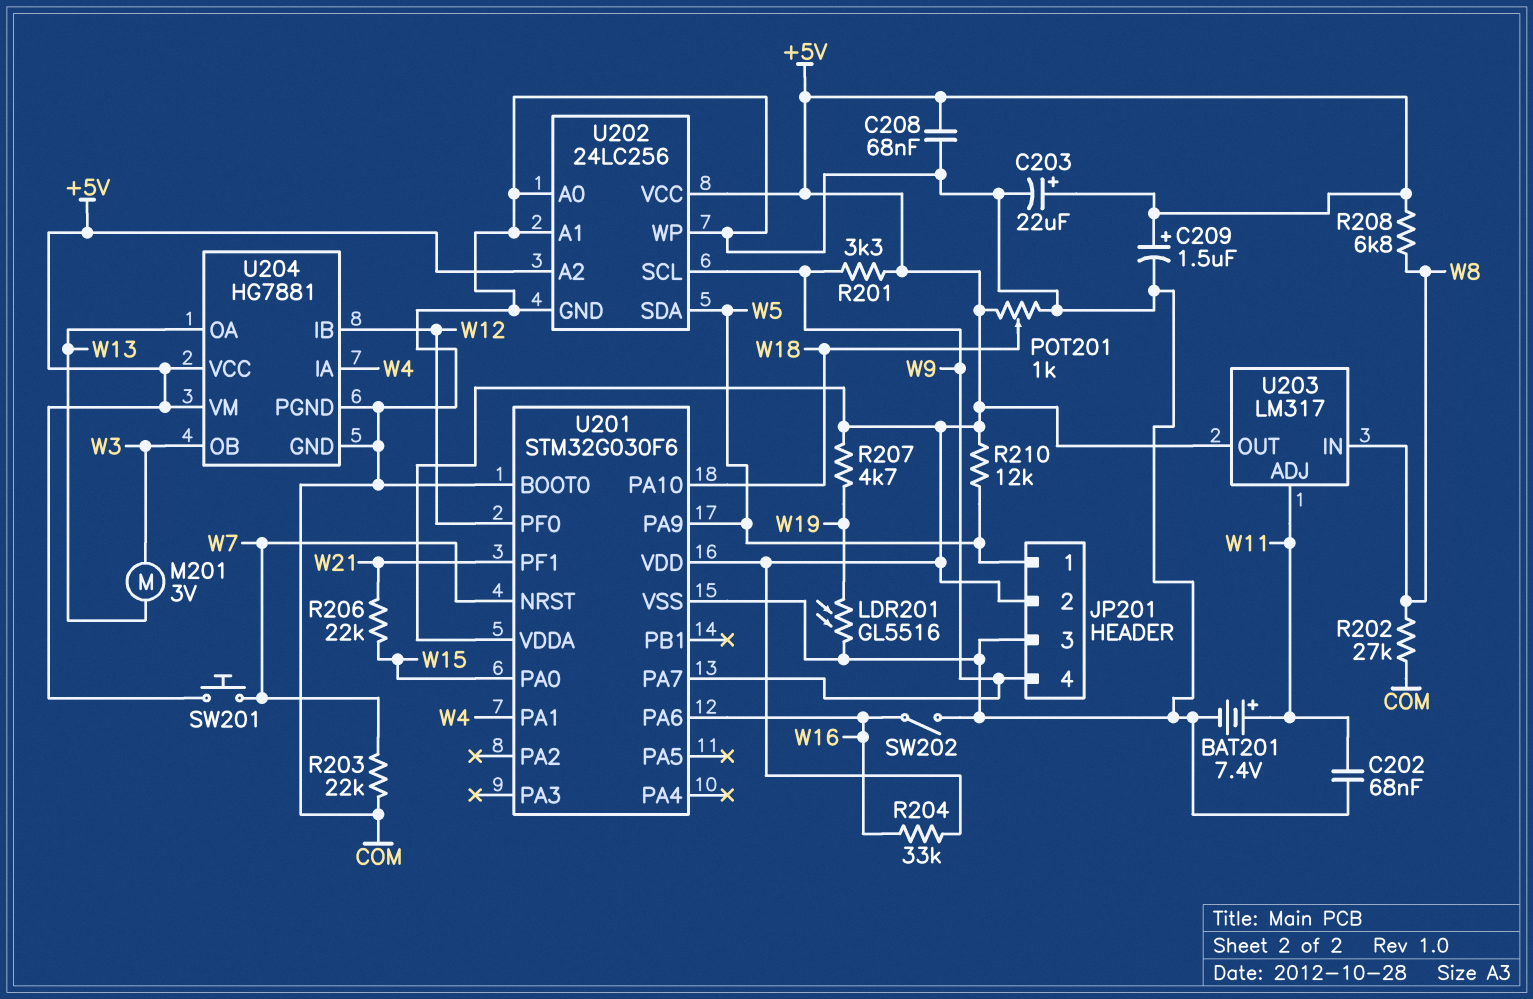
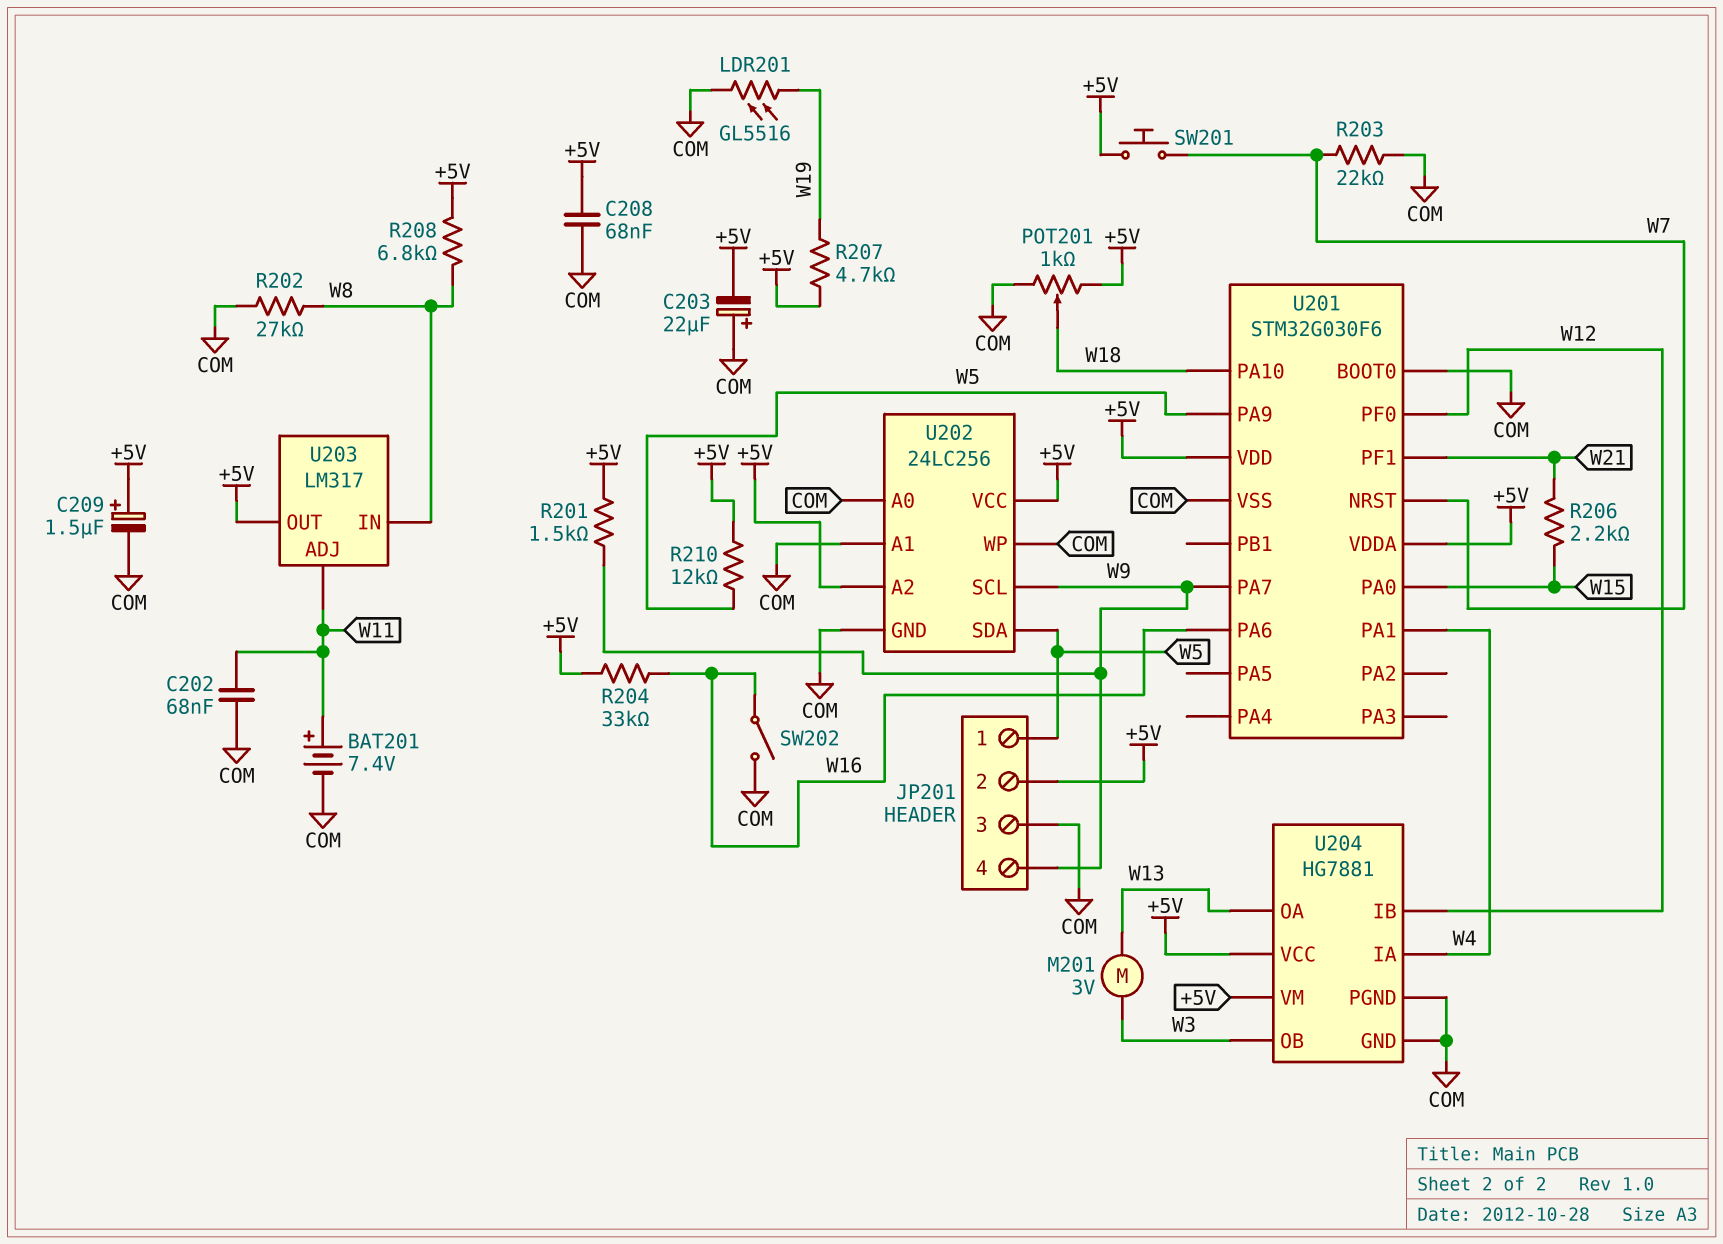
C203: 22uF (plus +5V, minus COM) -> 22uF (plus COM, minus +5V)
R201: 3.3k (+5V, W9) -> 1.5k (+5V, W9)
R206: 22k (W15, W21) -> 2.2k (W15, W21)

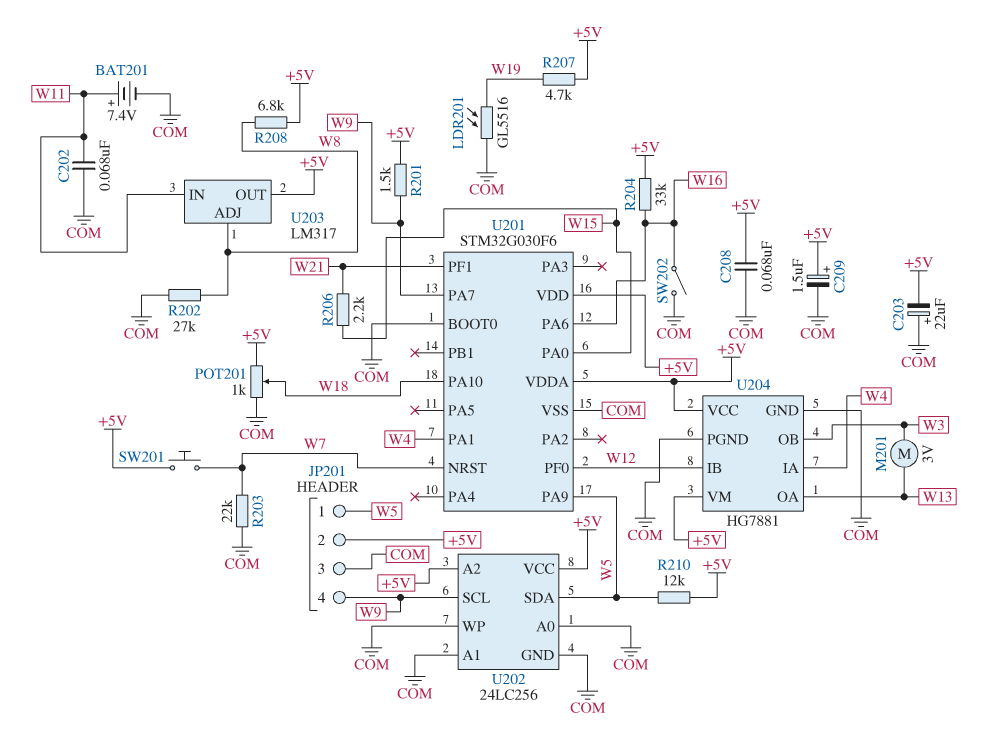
U203 pin ADJ: W11 -> W8
U203 pin IN: W8 -> W11

